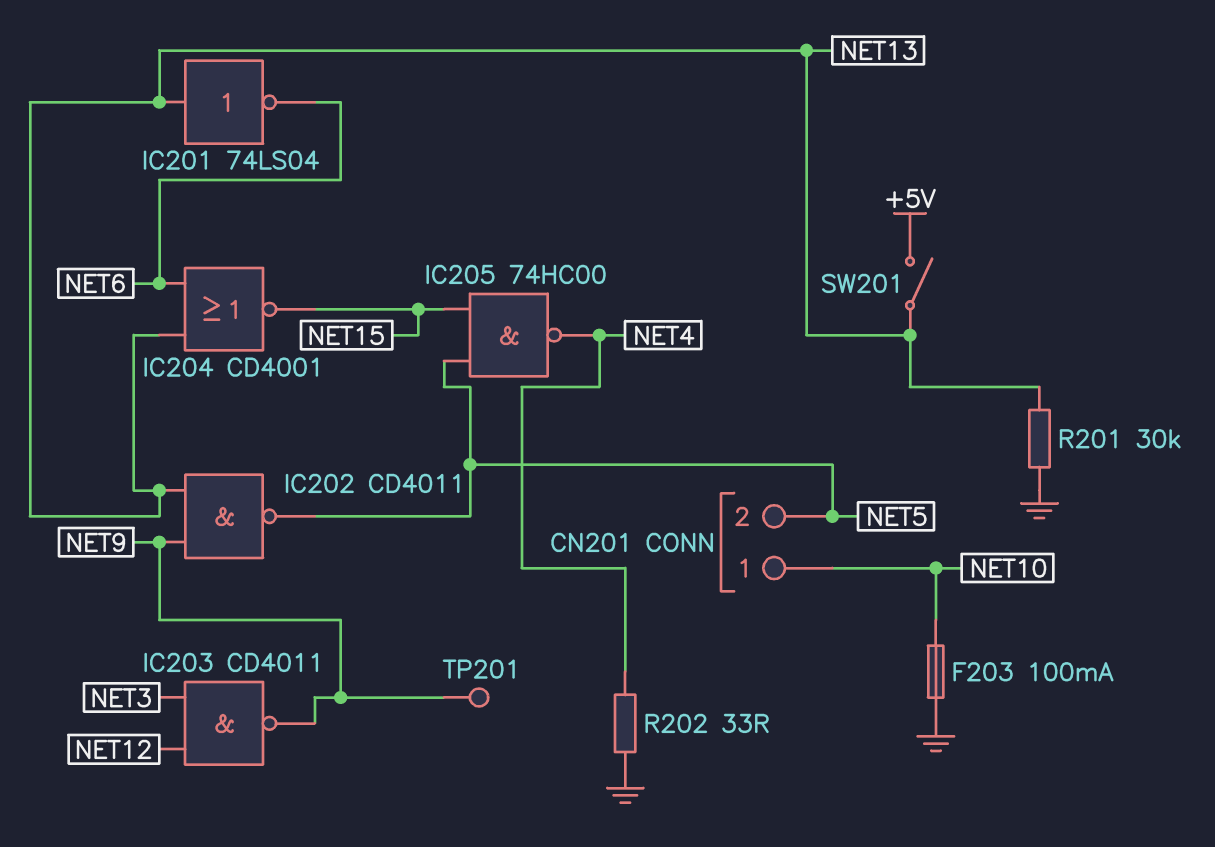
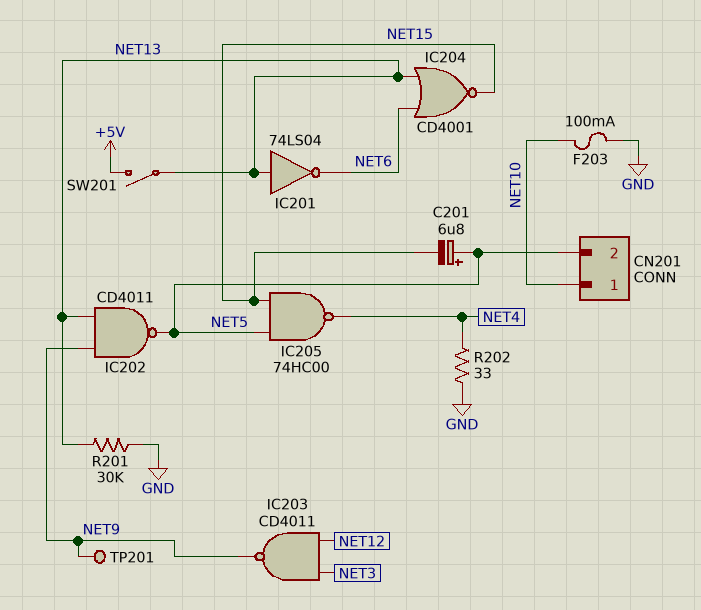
C201: none -> 6.8uF (plus NET5, minus NET15)

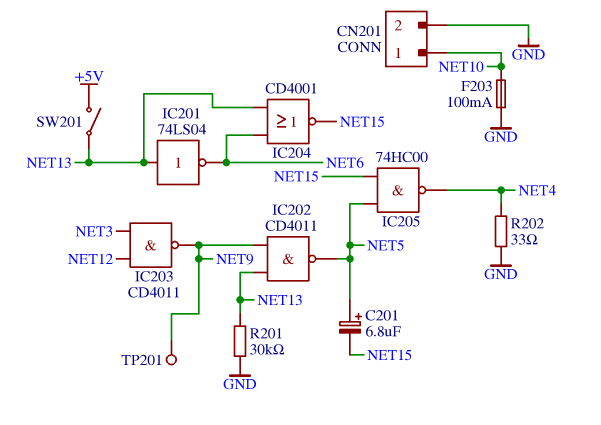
CN201 pin 2: NET5 -> GND

